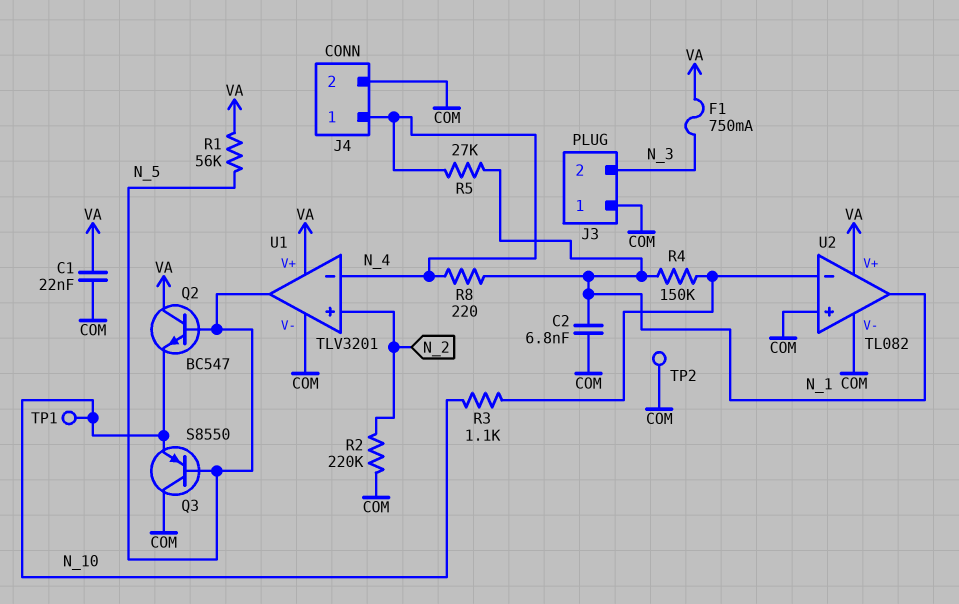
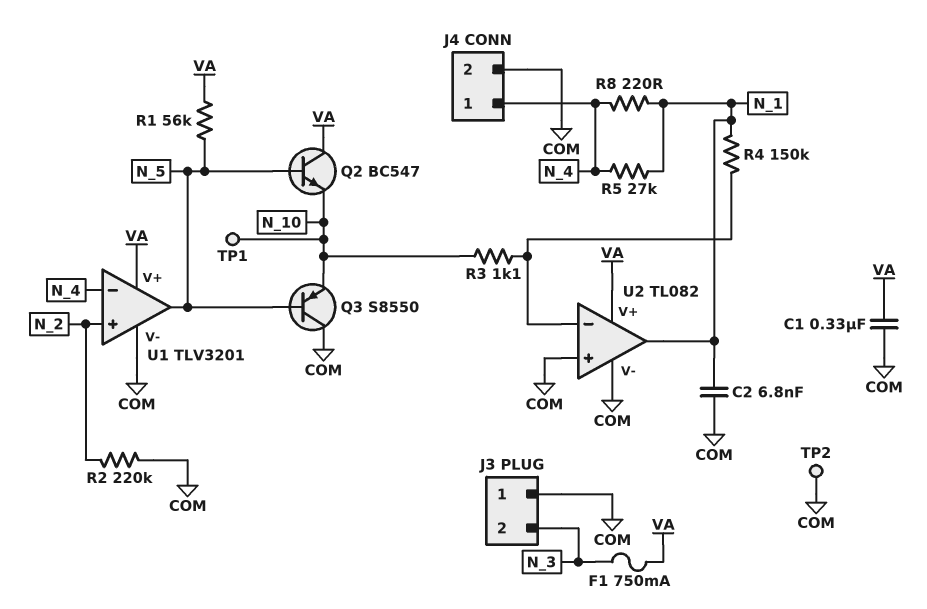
C1: 22nF (COM, VA) -> 330nF (COM, VA)

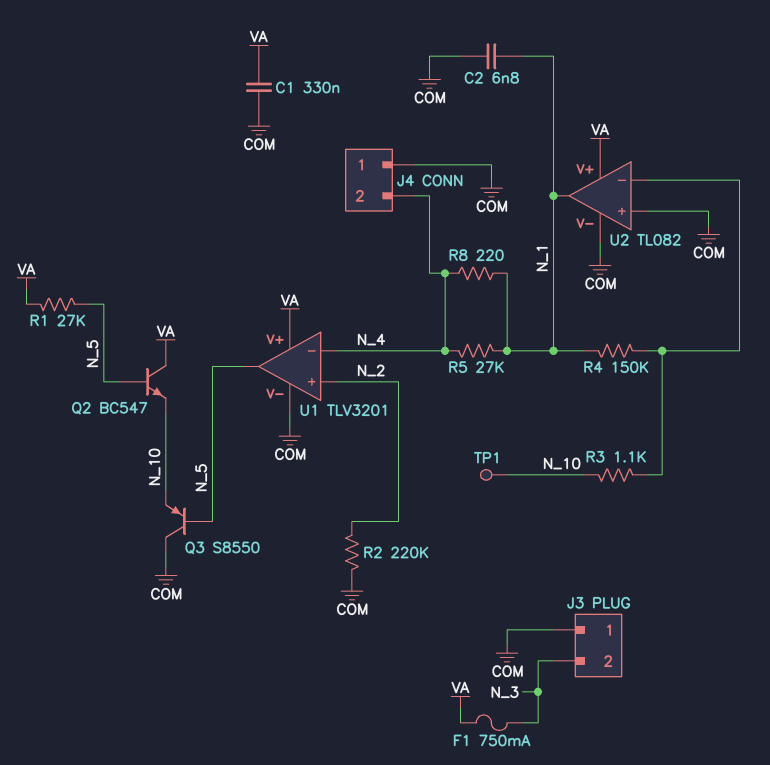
J4 pin 1: N_4 -> COM
J4 pin 2: COM -> N_4
R1: 56k (N_5, VA) -> 27k (N_5, VA)
TP2: test point (COM) -> none

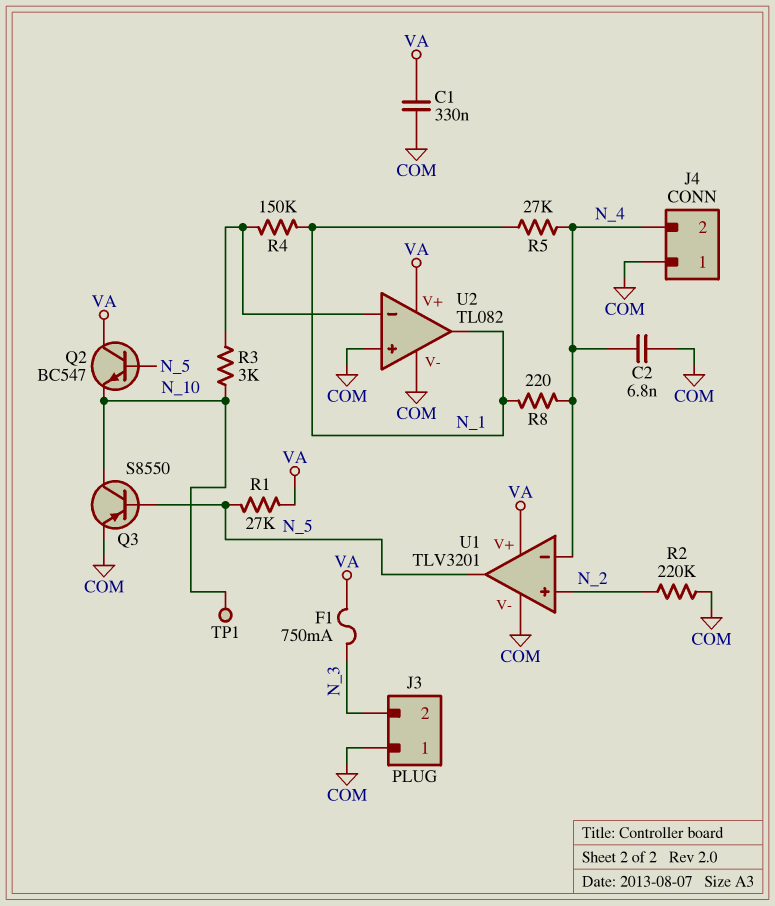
C2: 6.8nF (COM, N_1) -> 6.8nF (COM, N_4)
Q3: PNP S8550 (B N_5, C COM, E N_10) -> PNP S8550 (B N_5, C N_10, E COM)
R3: 1.1k (N_10, U2/in-) -> 3k (N_10, U2/in-)

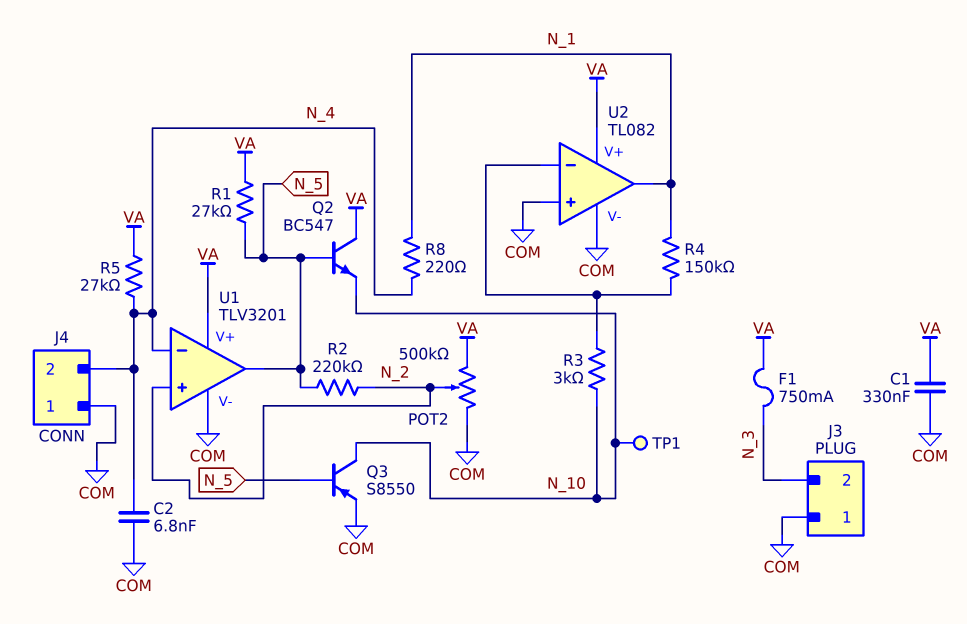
POT2: none -> 500k (COM, VA, wiper N_2)
R2: 220k (COM, N_2) -> 220k (N_2, N_5)
R5: 27k (N_1, N_4) -> 27k (N_4, VA)

